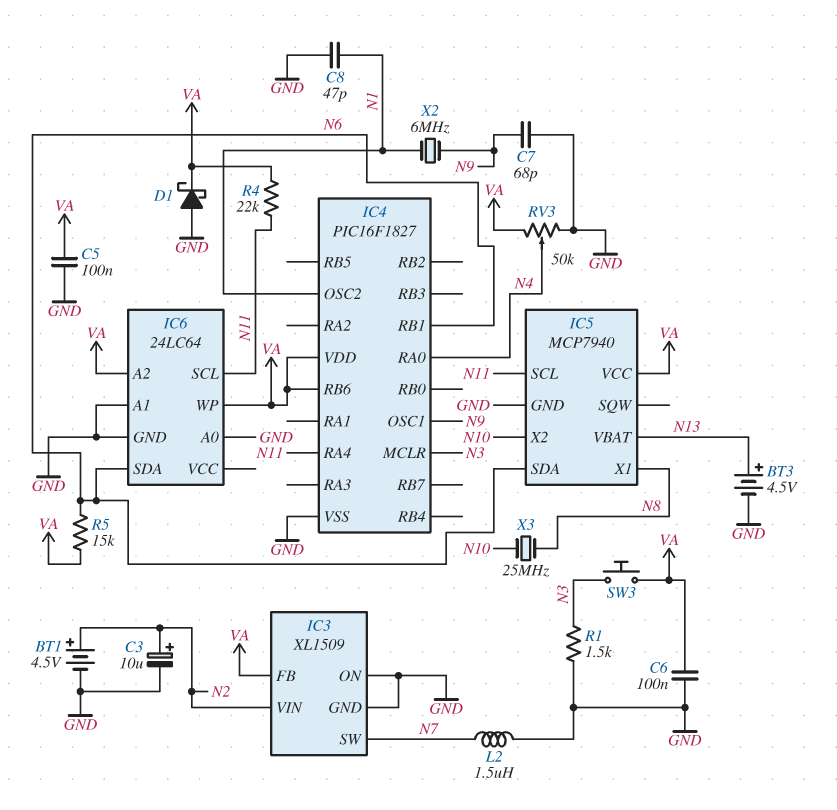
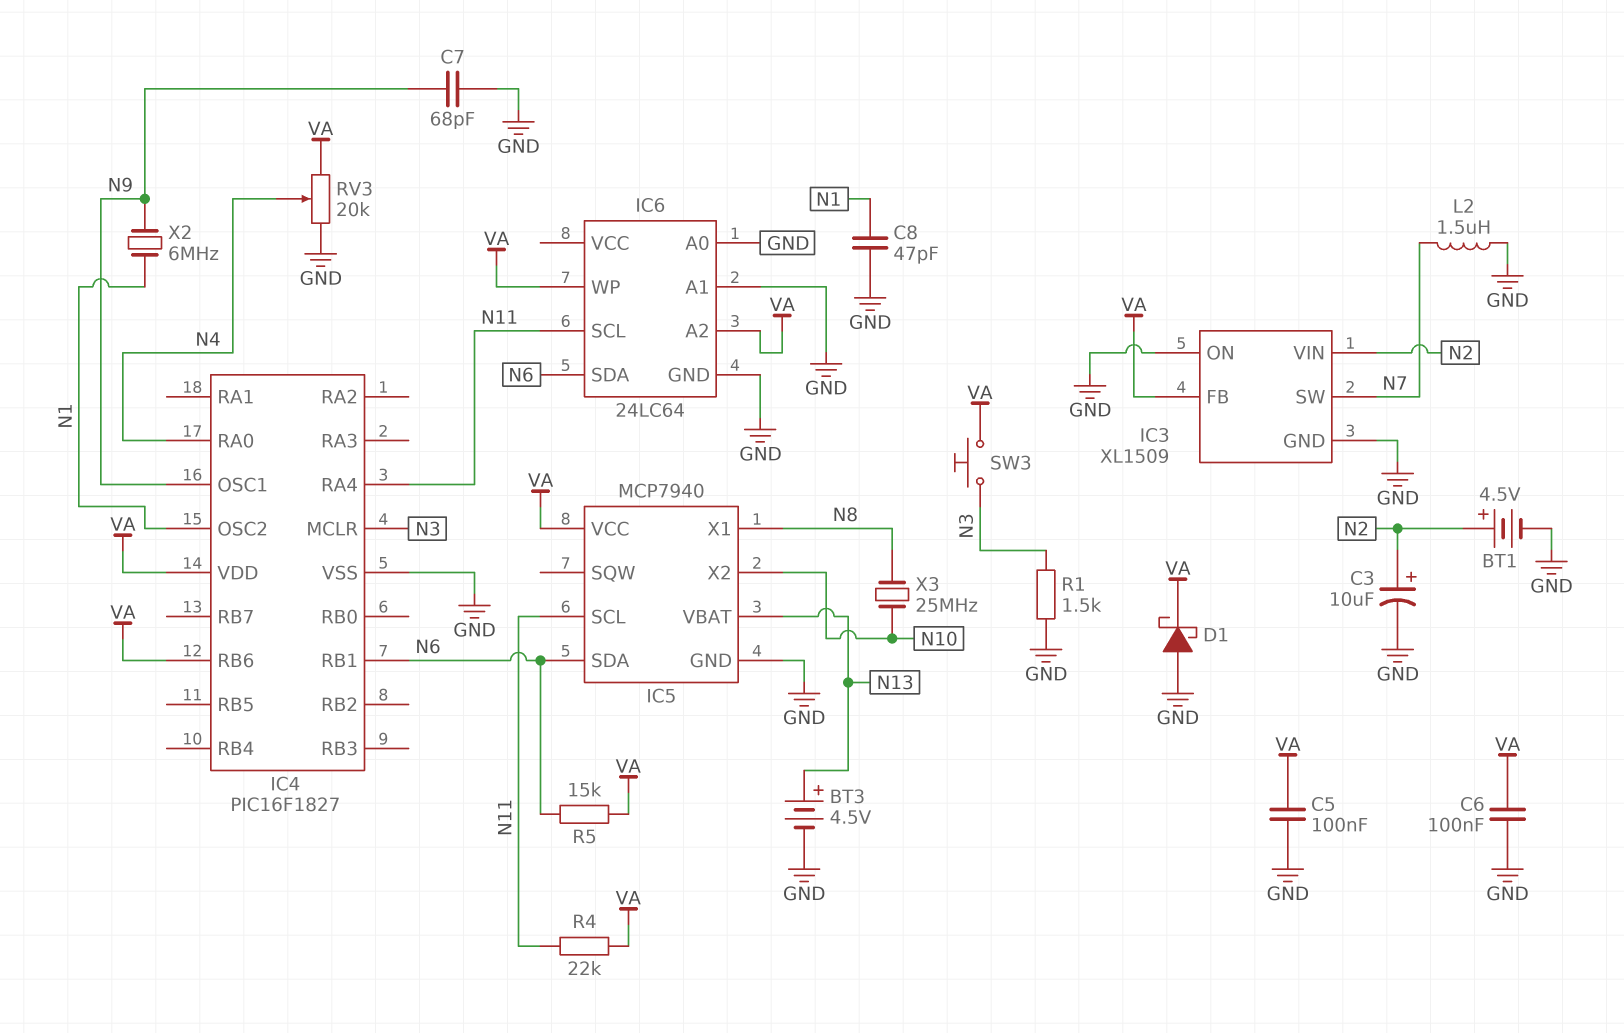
RV3: 50k (GND, VA, wiper N4) -> 20k (GND, VA, wiper N4)

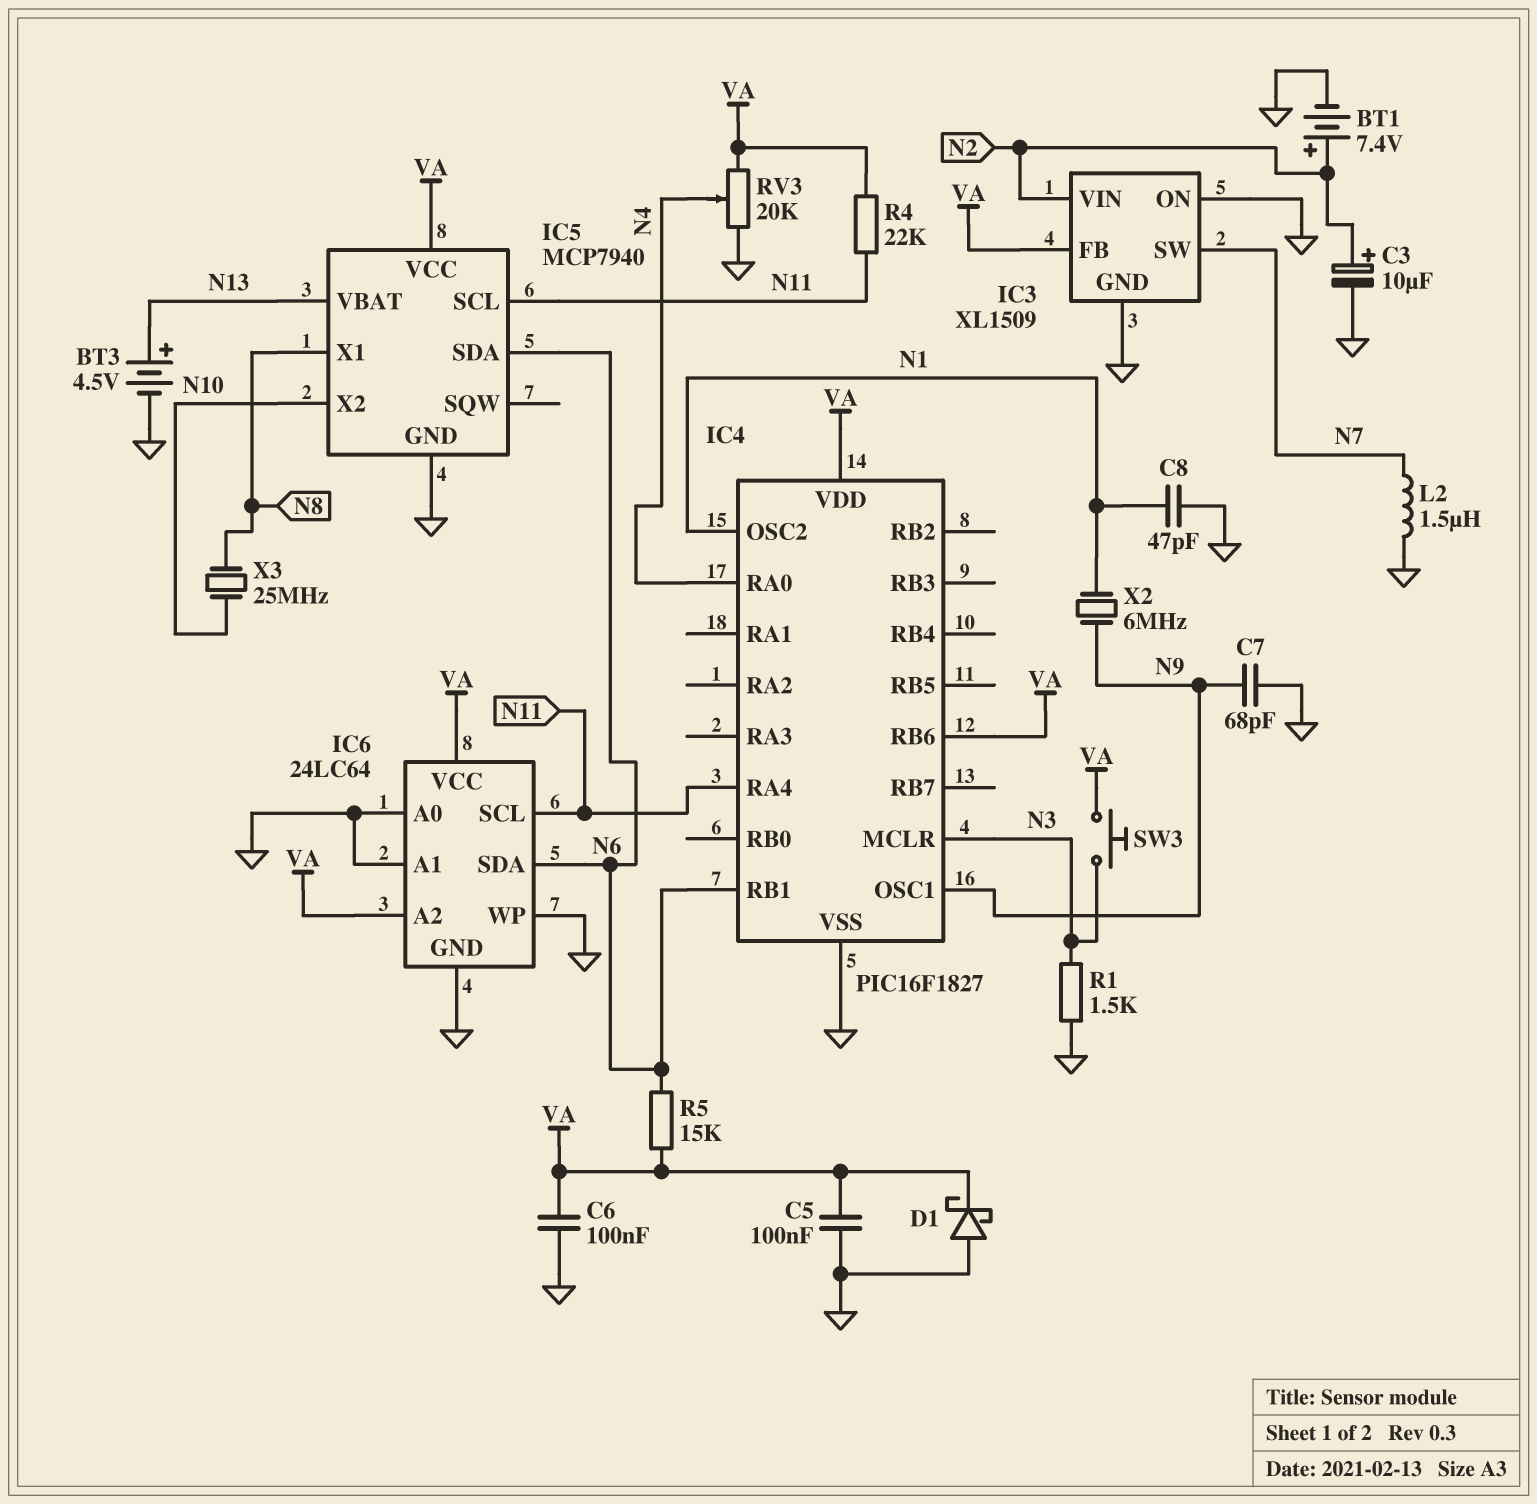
BT1: 4.5V (plus N2, minus GND) -> 7.4V (plus N2, minus GND)
IC6 pin VCC: none -> VA
IC6 pin WP: VA -> GND

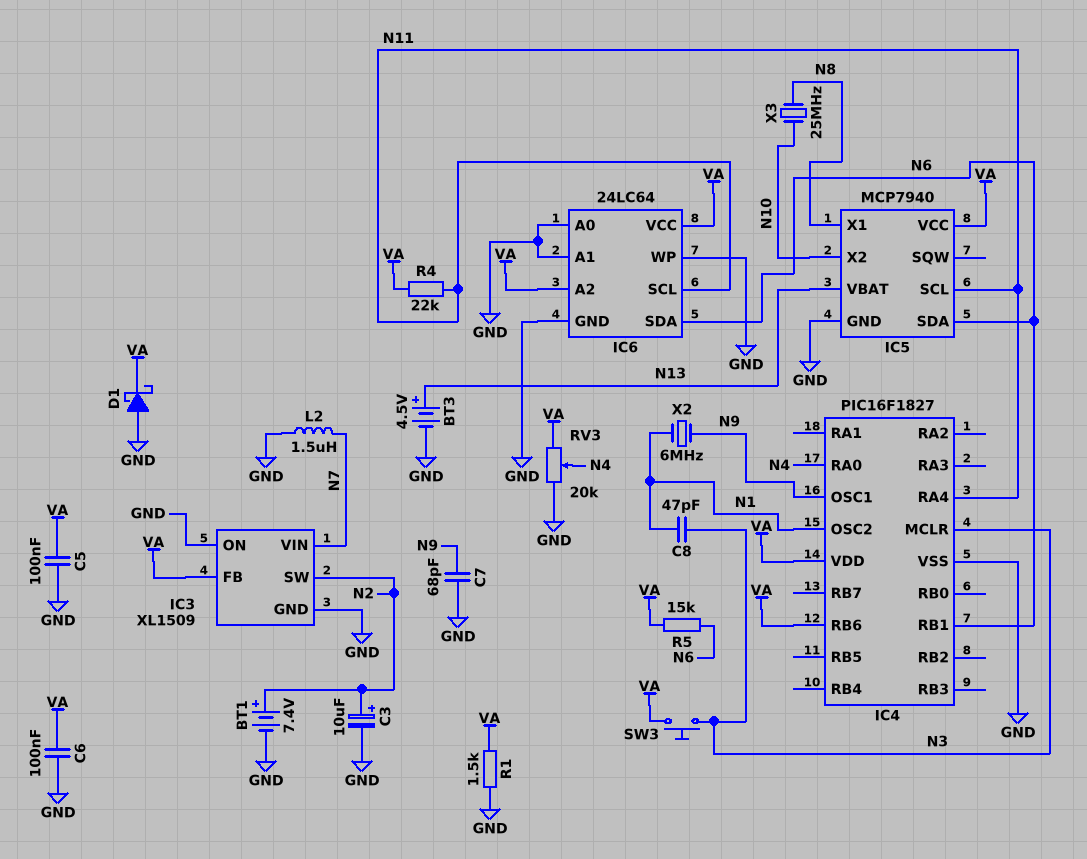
C8: 47pF (GND, N1) -> 47pF (N1, N3)
IC3 pin SW: N7 -> N2
IC3 pin VIN: N2 -> N7
R1: 1.5k (GND, N3) -> 1.5k (GND, VA)

